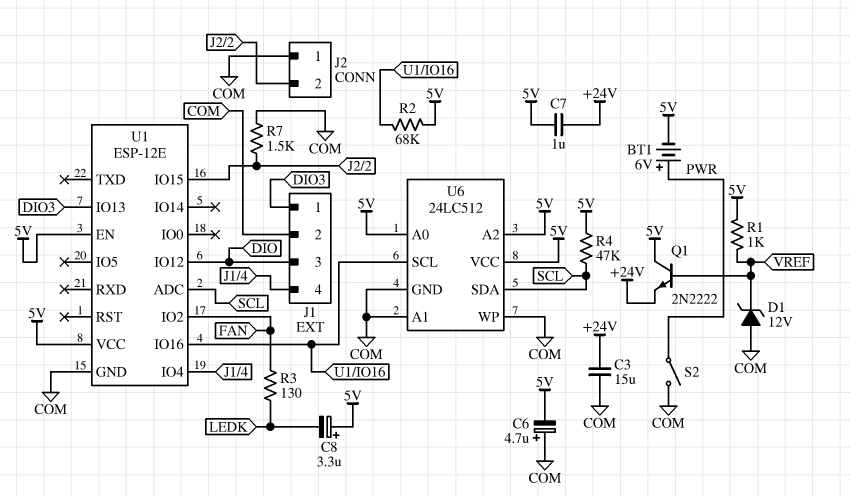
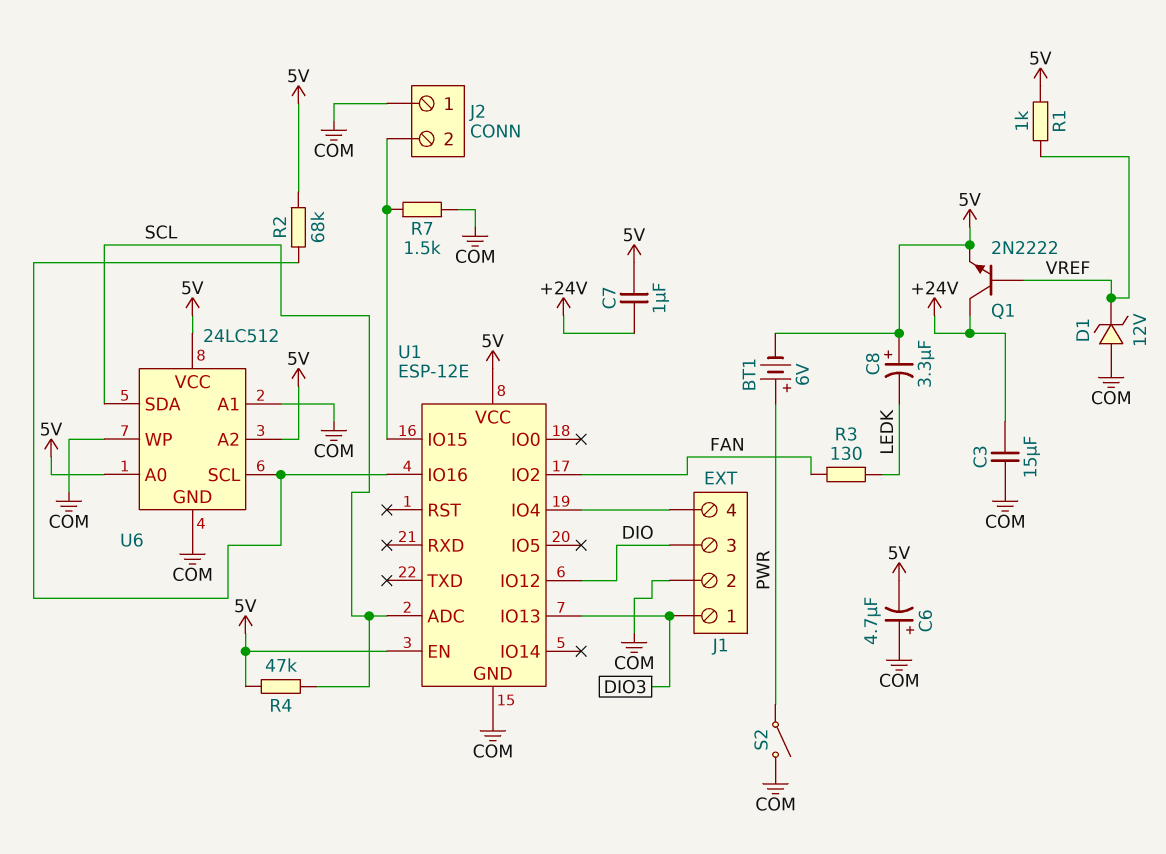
Q1: NPN 2N2222 (B VREF, C 5V, E +24V) -> NPN 2N2222 (B VREF, C +24V, E 5V)

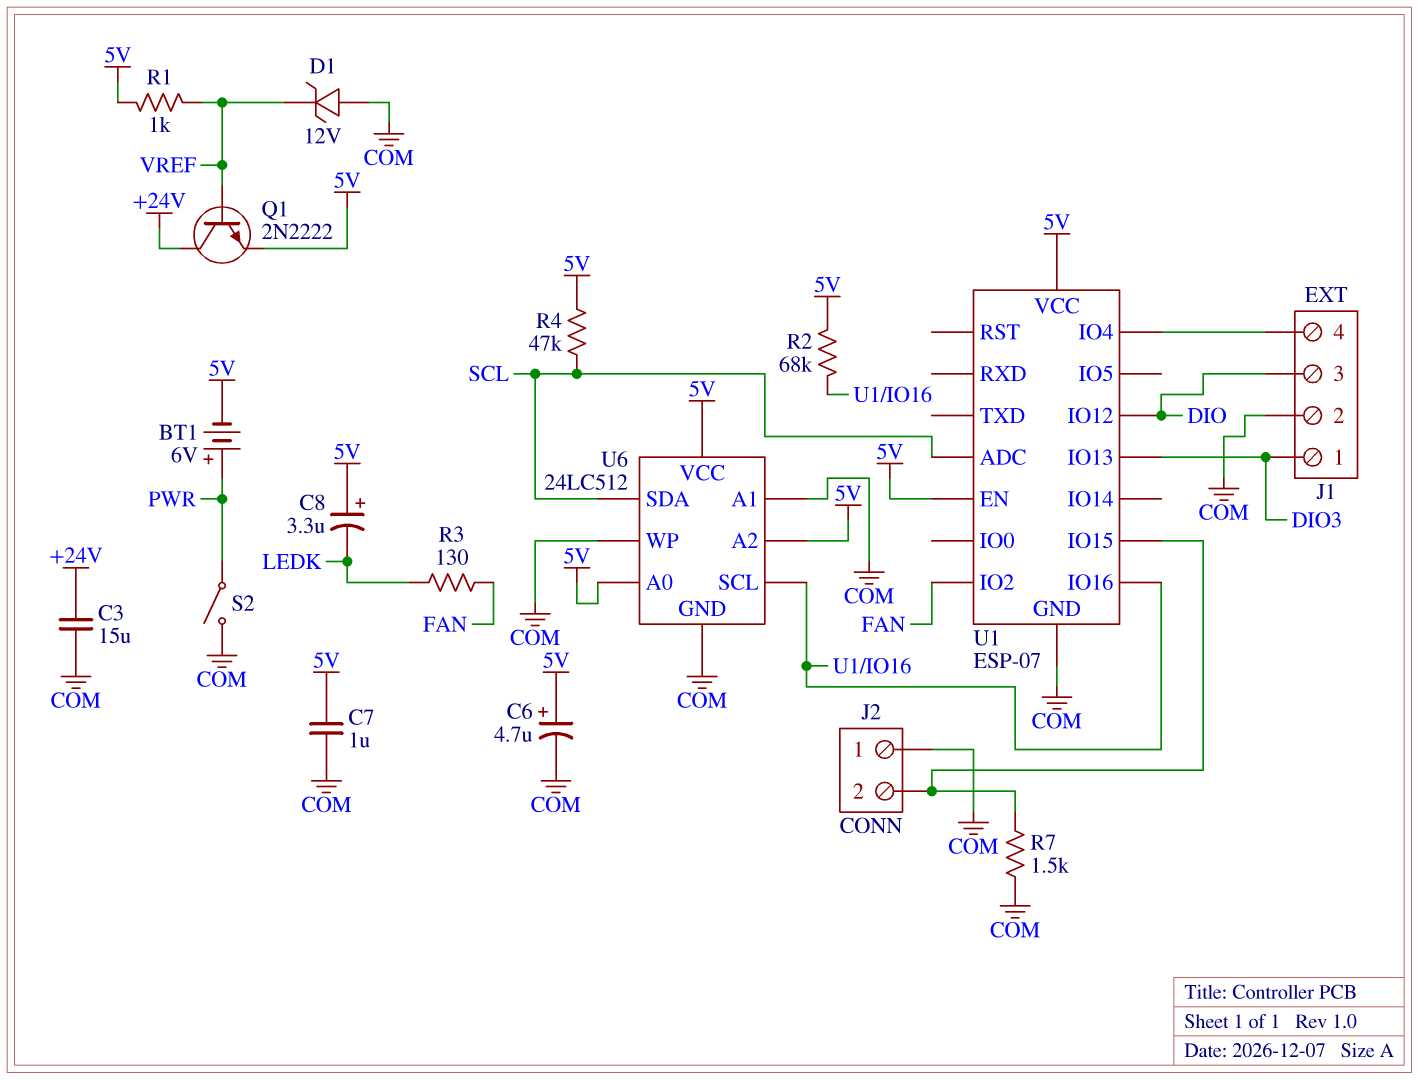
C6: 4.7uF (plus COM, minus 5V) -> 4.7uF (plus 5V, minus COM)
C7: 1uF (+24V, 5V) -> 1uF (5V, COM)
U1: ESP-12E -> ESP-07

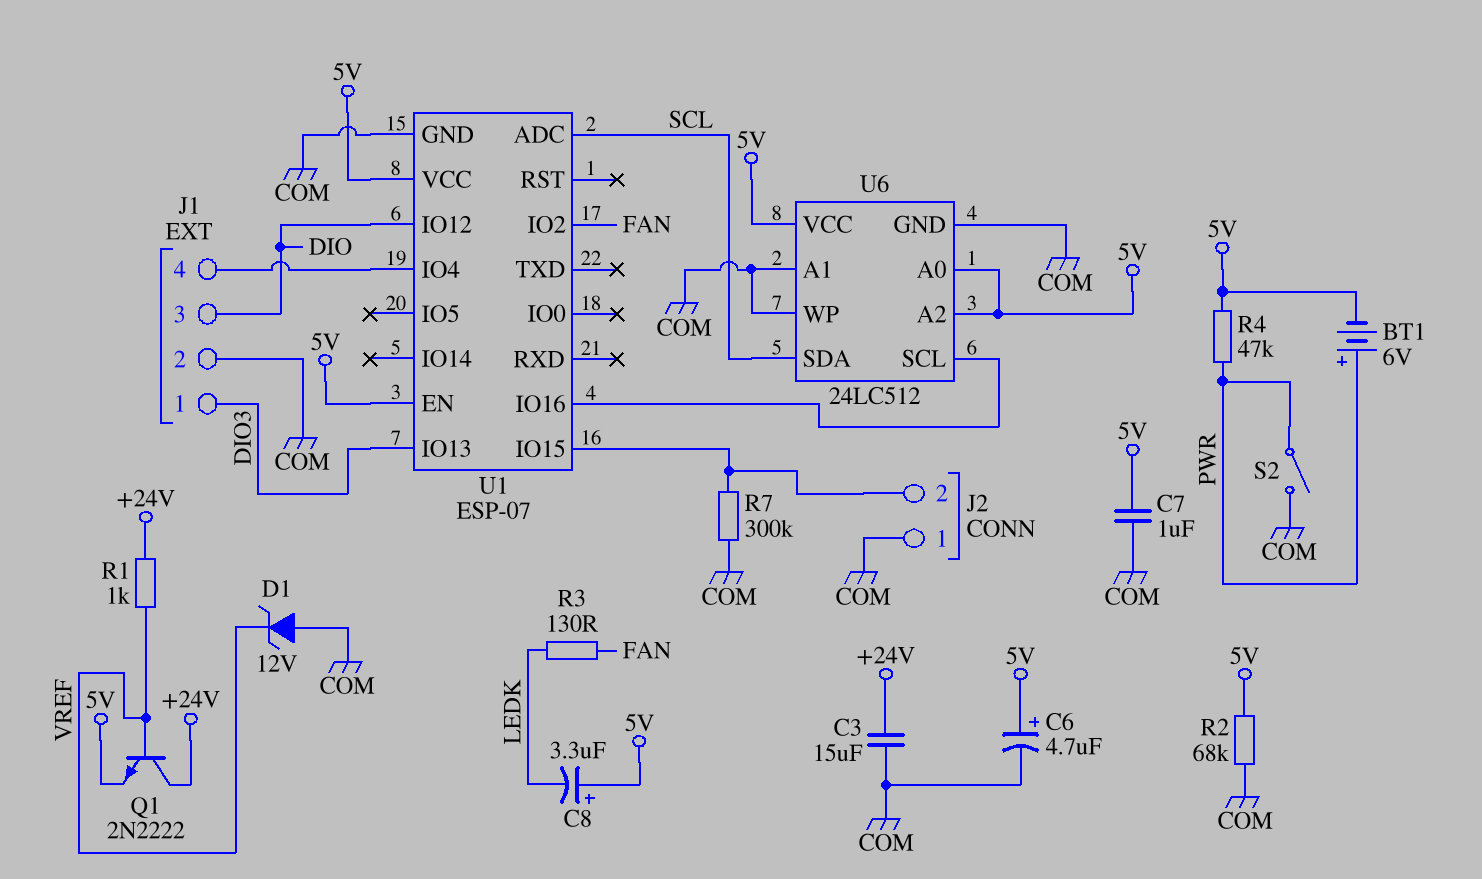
R1: 1k (5V, VREF) -> 1k (+24V, VREF)
R2: 68k (5V, U1/IO16) -> 68k (5V, COM)
R4: 47k (5V, SCL) -> 47k (5V, PWR)
R7: 1.5k (COM, J2/2) -> 300k (COM, J2/2)

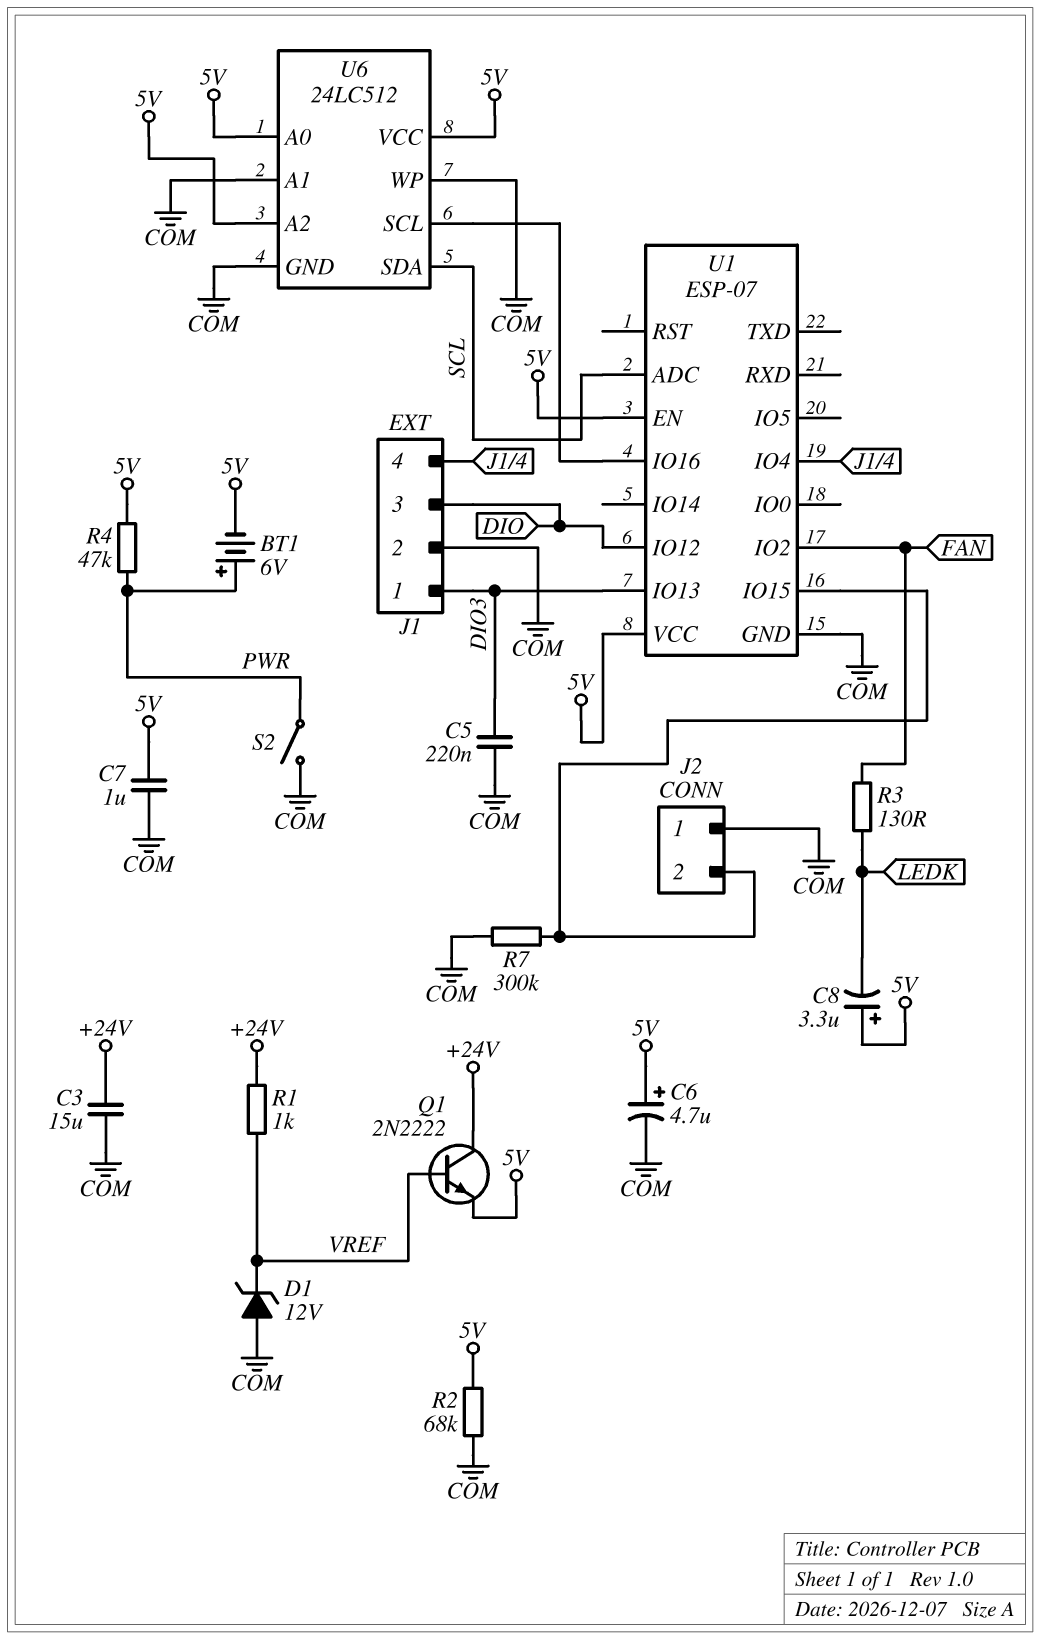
C5: none -> 220nF (COM, DIO3)

